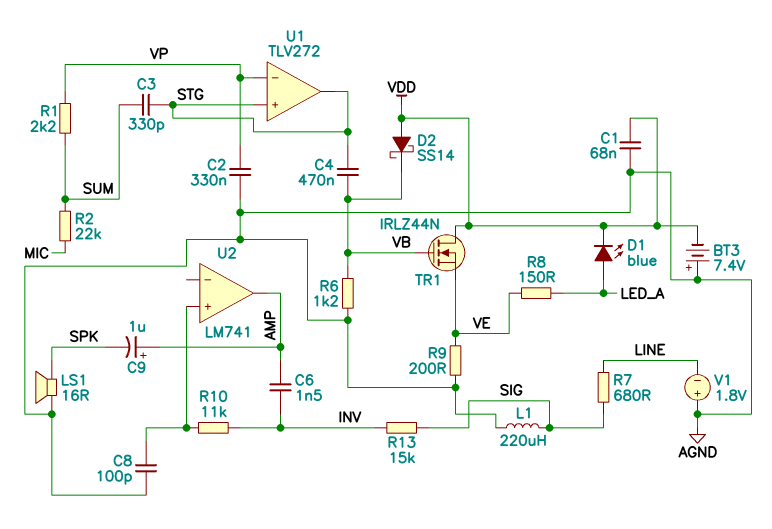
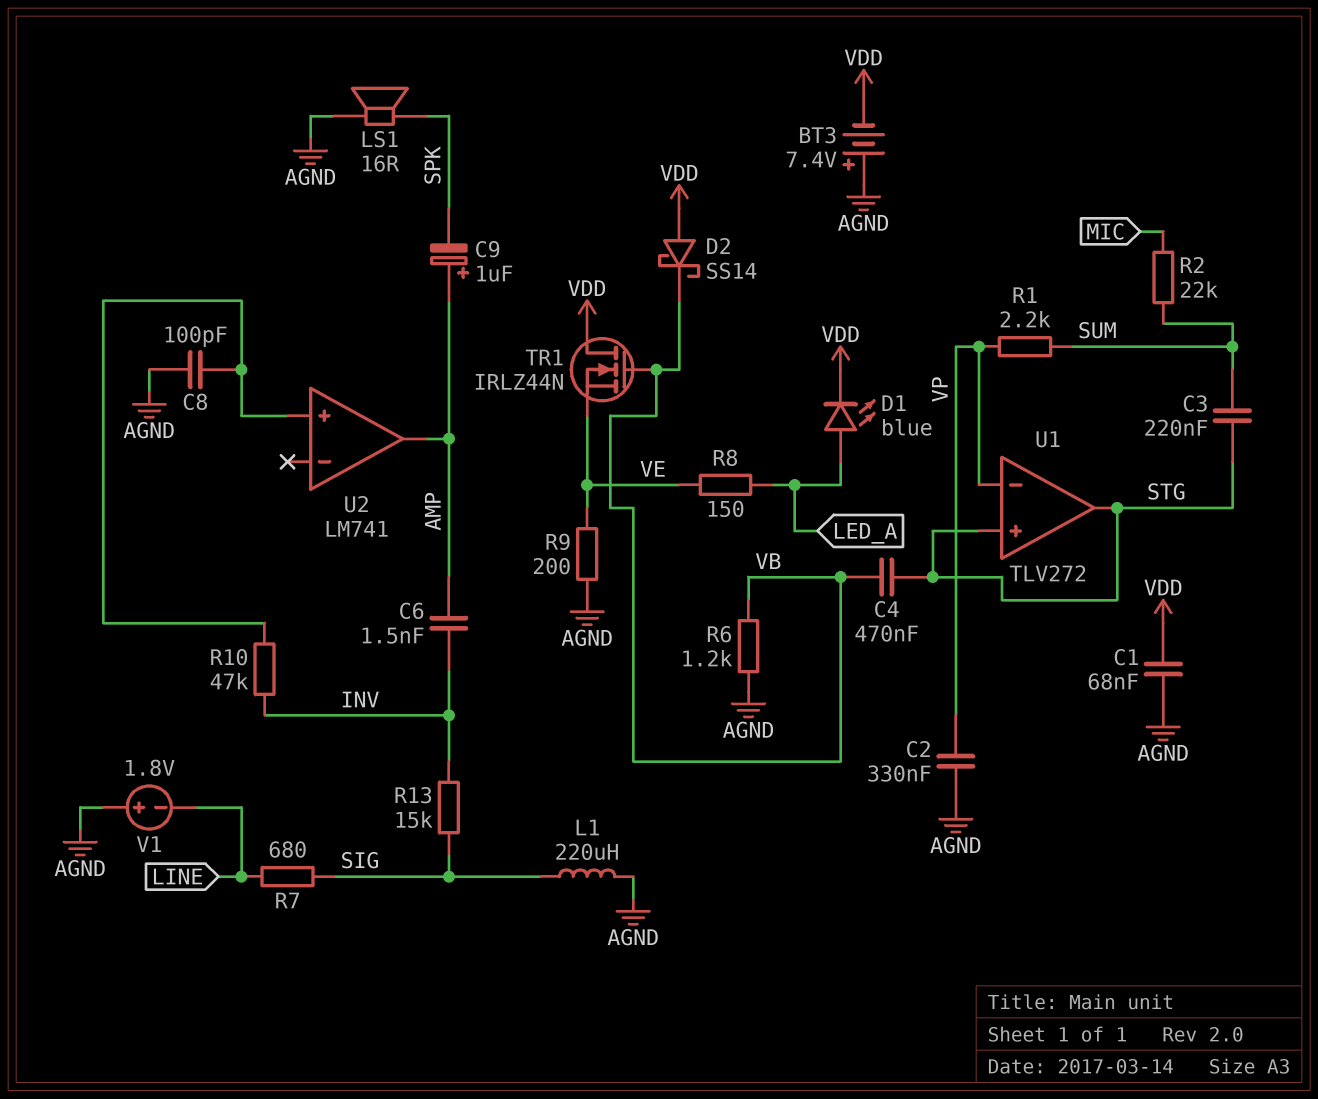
C3: 330pF (STG, SUM) -> 220nF (STG, SUM)
R10: 11k (INV, U2/in+) -> 47k (INV, U2/in+)

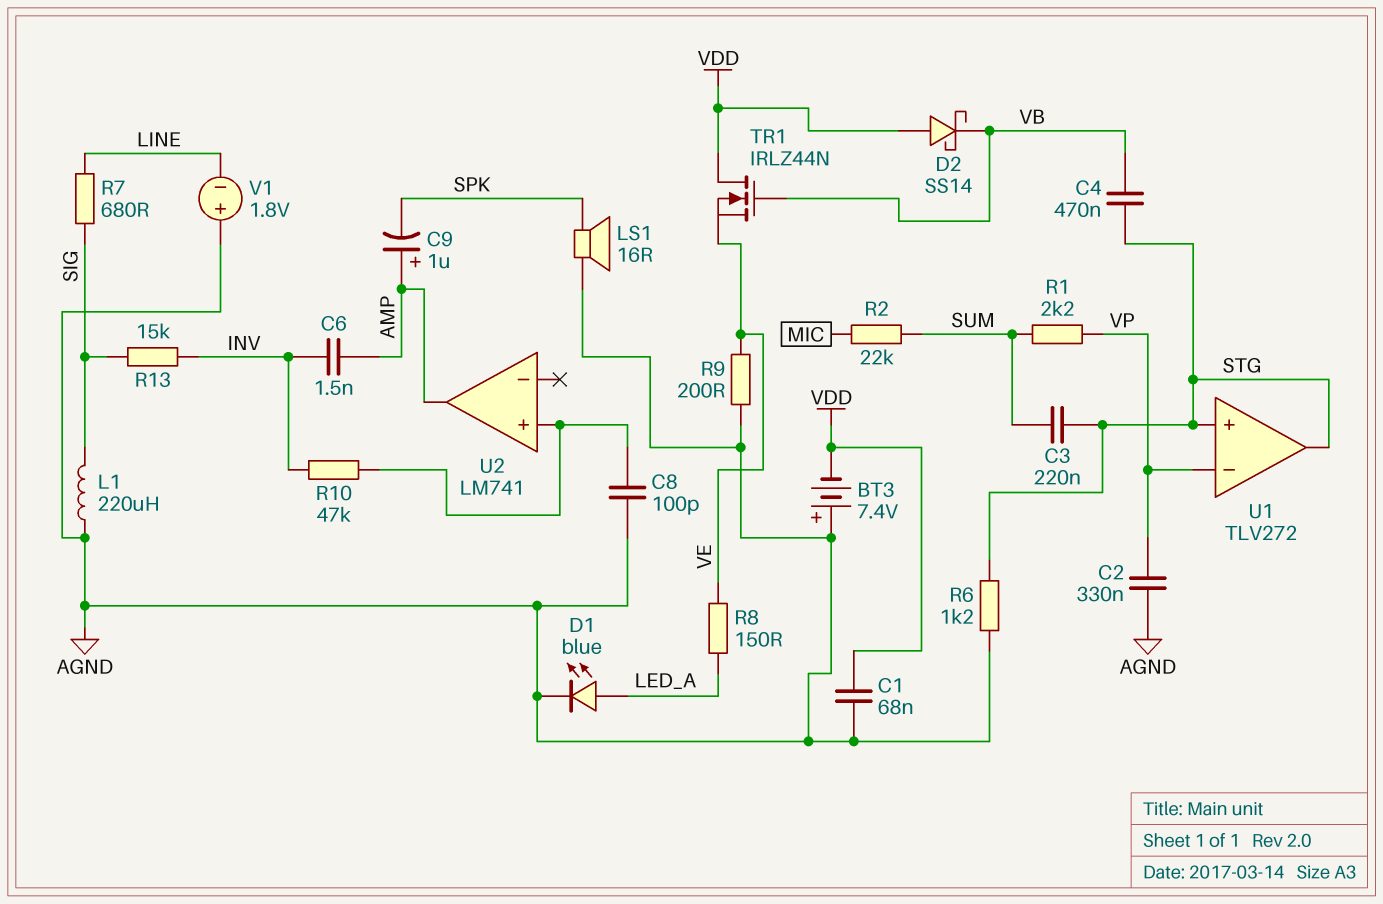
D1: LED blue (A LED_A, K VDD) -> LED blue (A LED_A, K AGND)
R6: 1.2k (AGND, VB) -> 1.2k (AGND, STG)

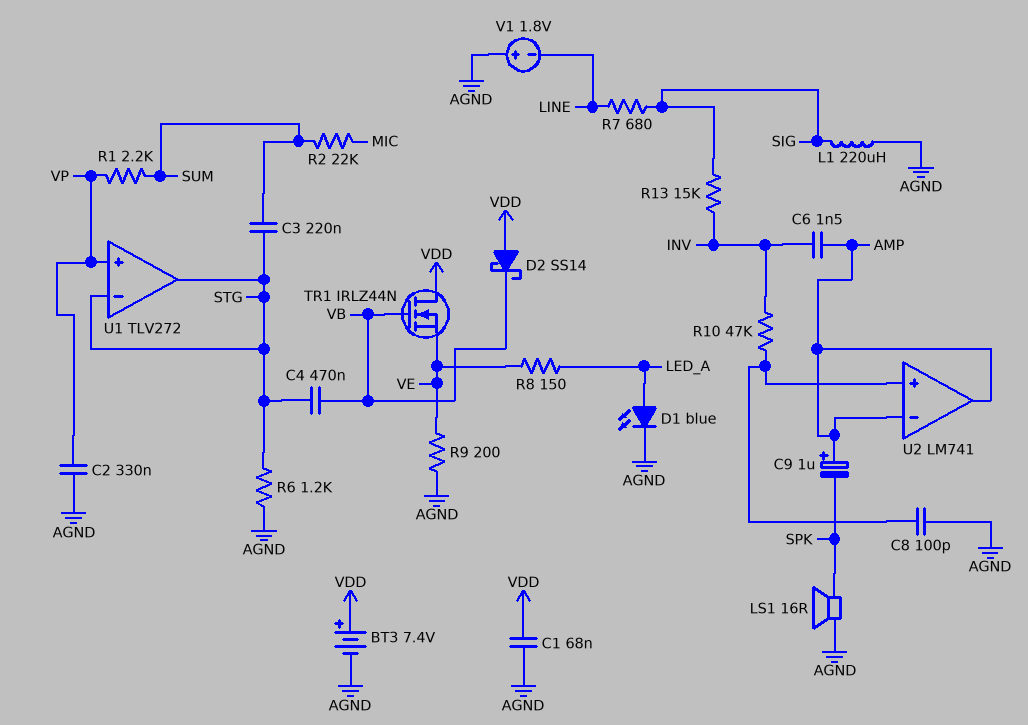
BT3: 7.4V (plus AGND, minus VDD) -> 7.4V (plus VDD, minus AGND)
U1 pin in+: STG -> VP
U1 pin in-: VP -> STG
U2 pin in-: none -> AMP

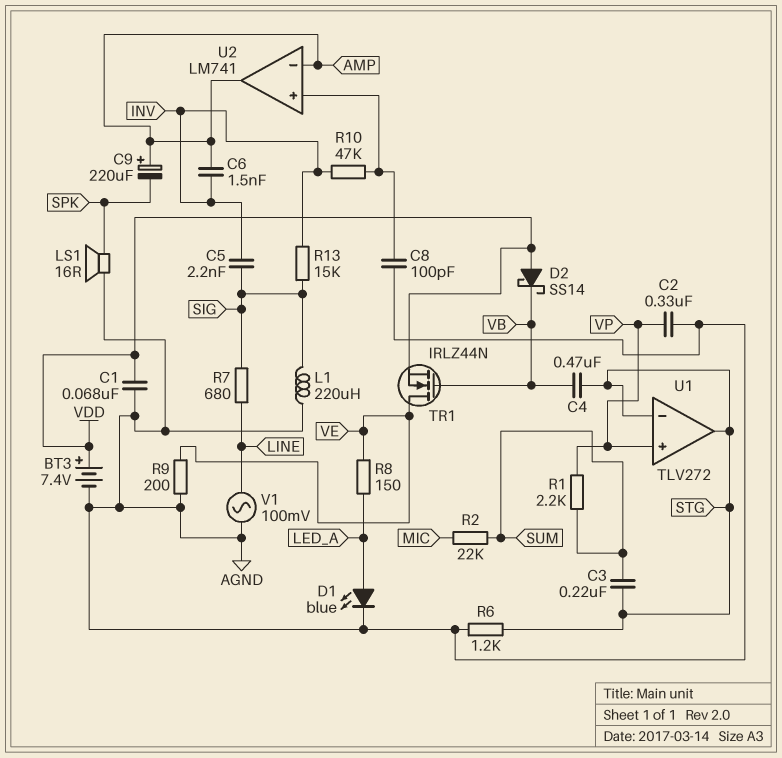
C5: none -> 2.2nF (INV, SIG)
C9: 1uF (plus AMP, minus SPK) -> 220uF (plus AMP, minus SPK)
TR1: NMOS IRLZ44N (G VB, D VDD, S VE) -> NMOS IRLZ44N (G VB, D VE, S VDD)
V1: 1.8V (plus AGND, minus LINE) -> AC 100mV (AGND, LINE)

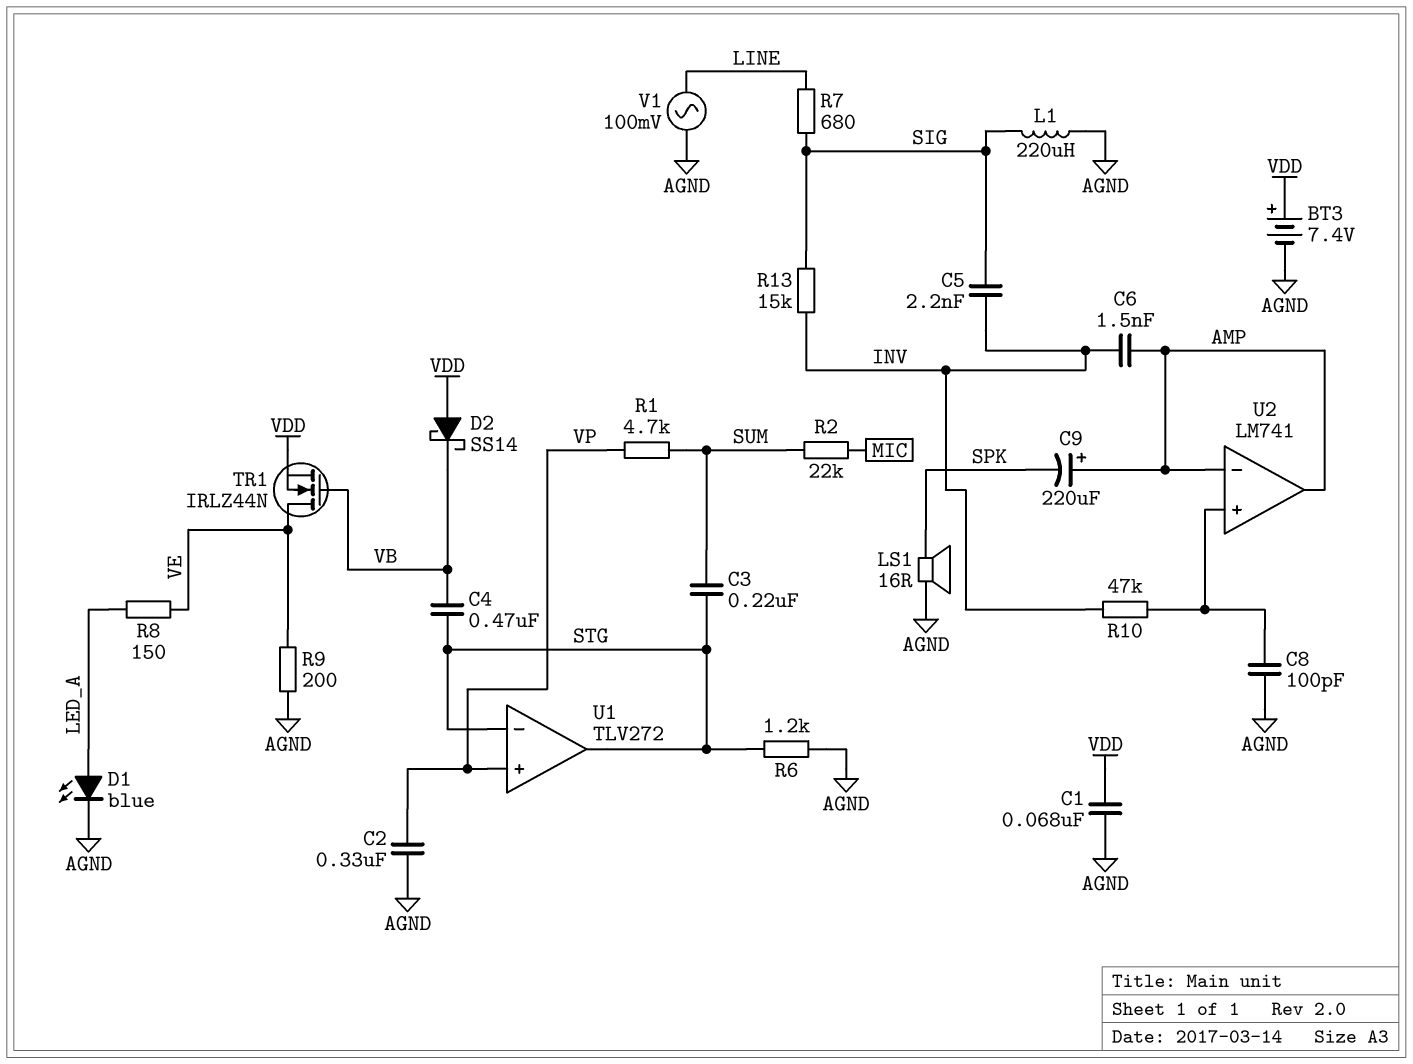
R1: 2.2k (SUM, VP) -> 4.7k (SUM, VP)

